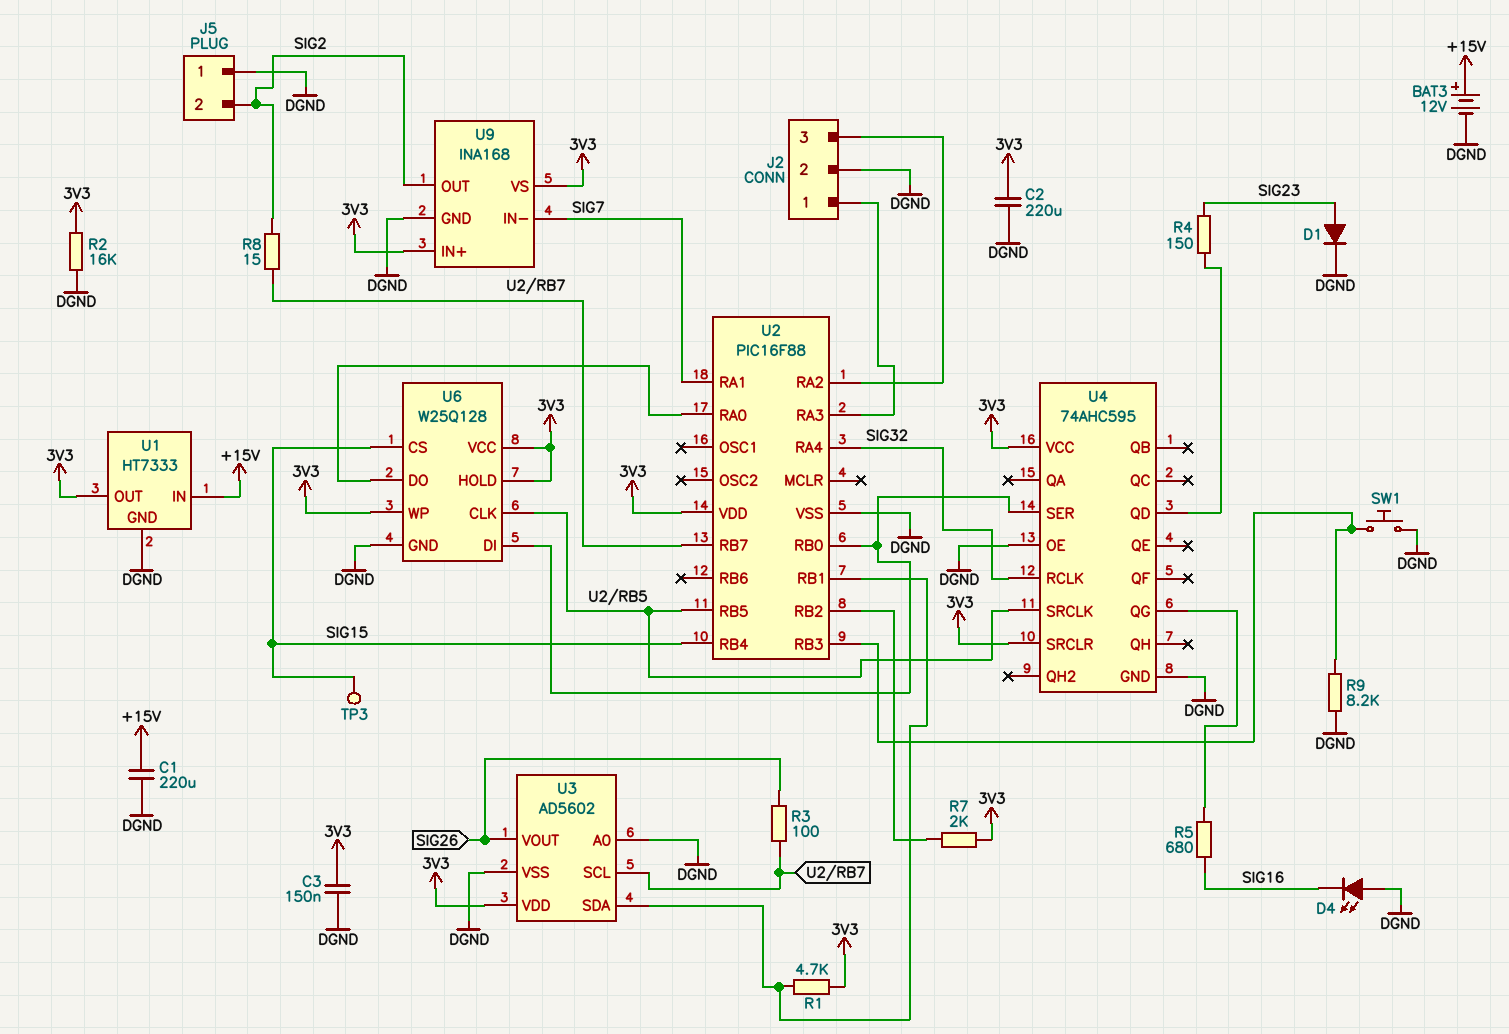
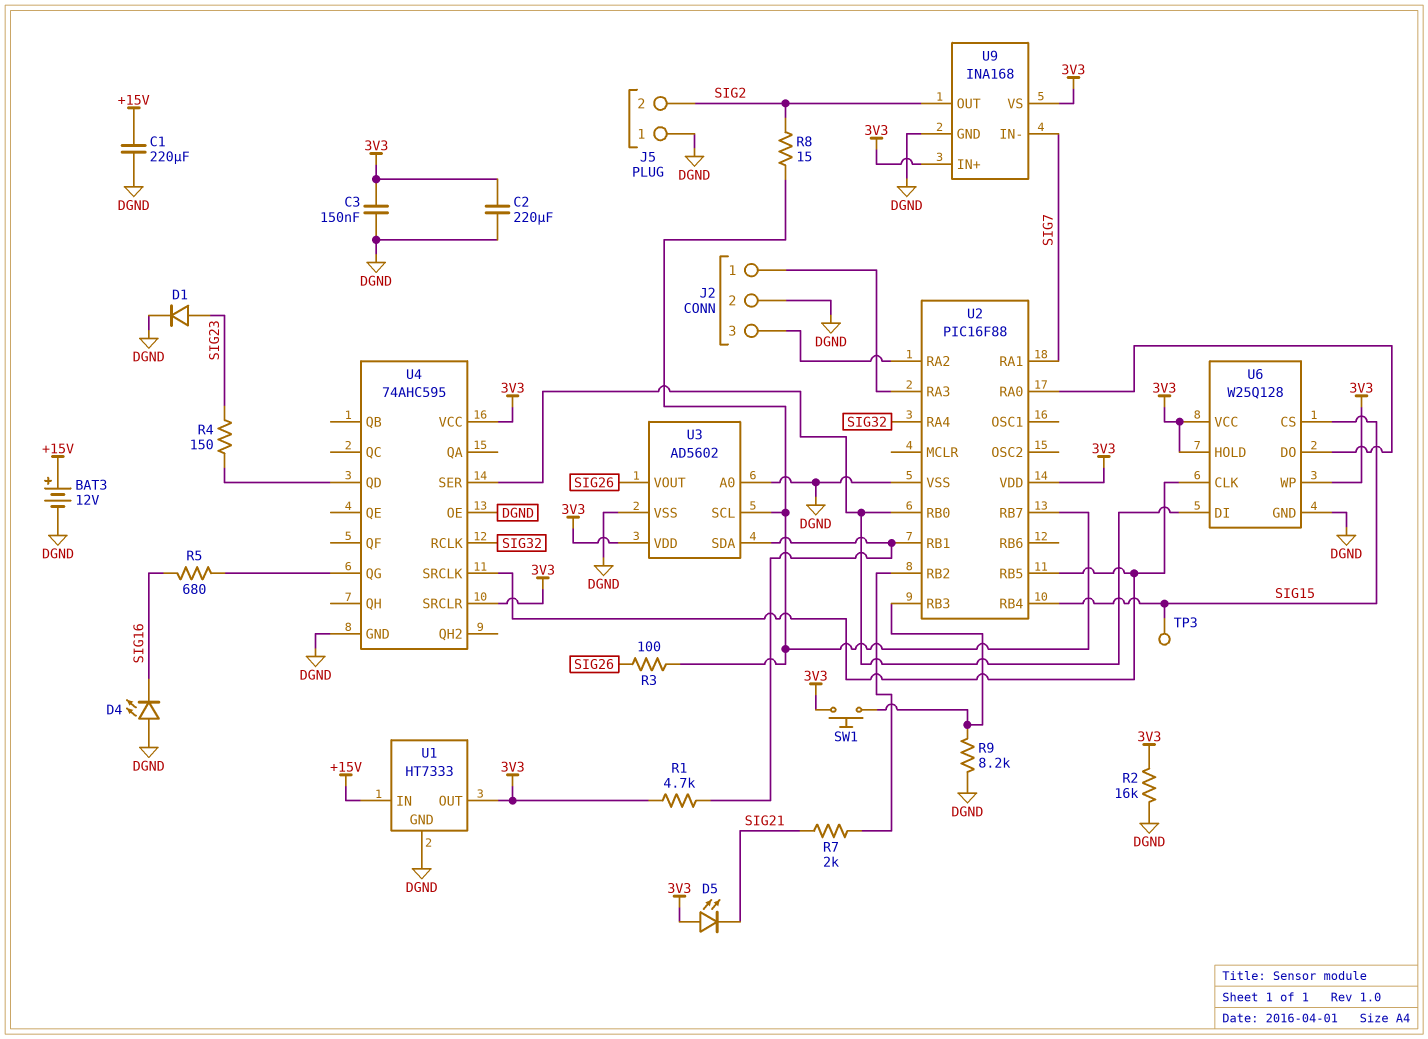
D5: none -> LED (A 3V3, K SIG21)
R7: 2k (3V3, U2/RB2) -> 2k (SIG21, U2/RB2)
SW1: button (DGND, U2/RB3) -> button (3V3, U2/RB3)

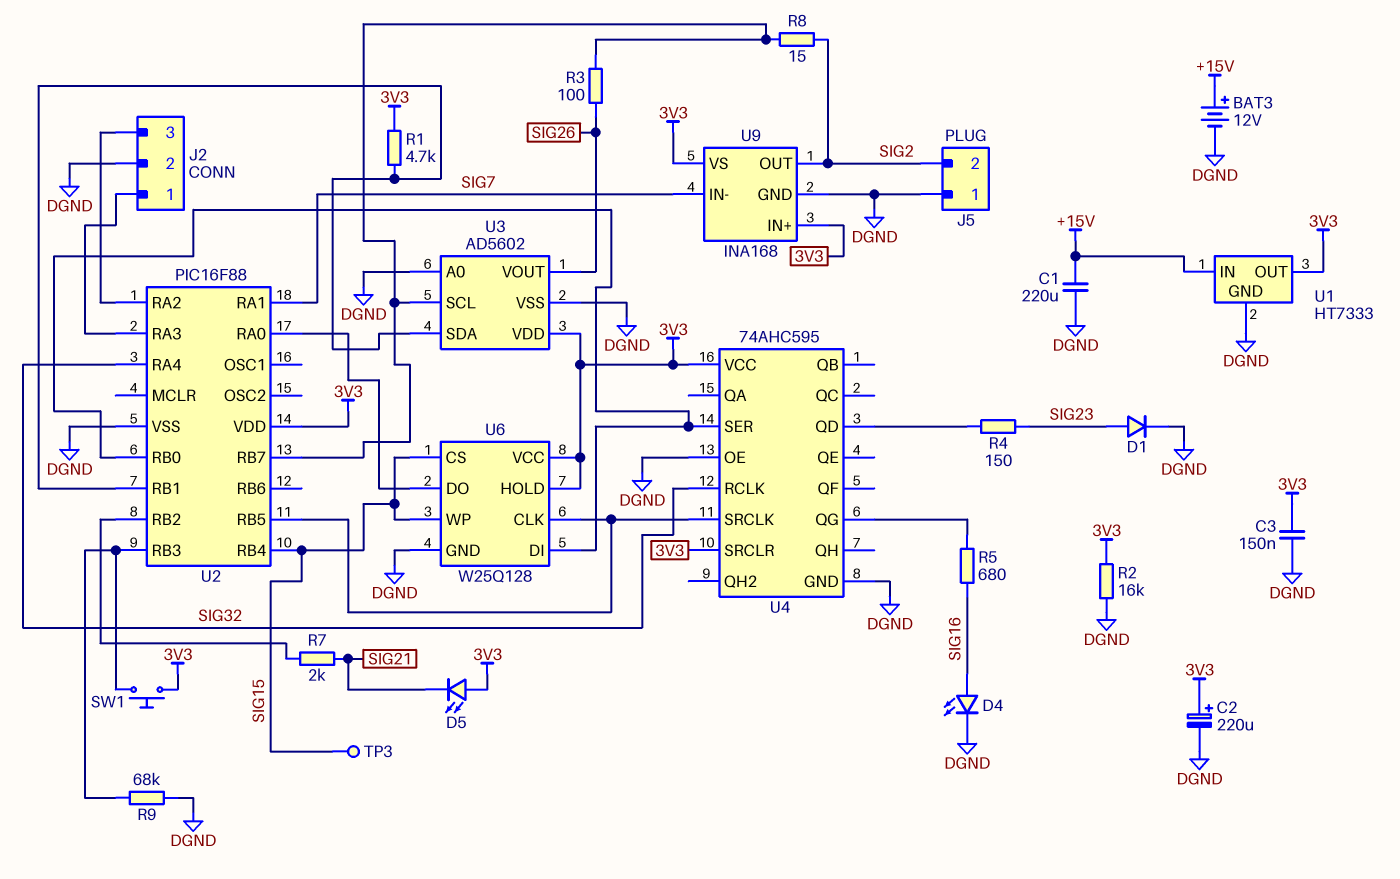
C2: 220uF (3V3, DGND) -> 220uF (plus 3V3, minus DGND)
D4: LED (A DGND, K SIG16) -> LED (A SIG16, K DGND)
R9: 8.2k (DGND, U2/RB3) -> 68k (DGND, U2/RB3)
U6 pin WP: 3V3 -> SIG15

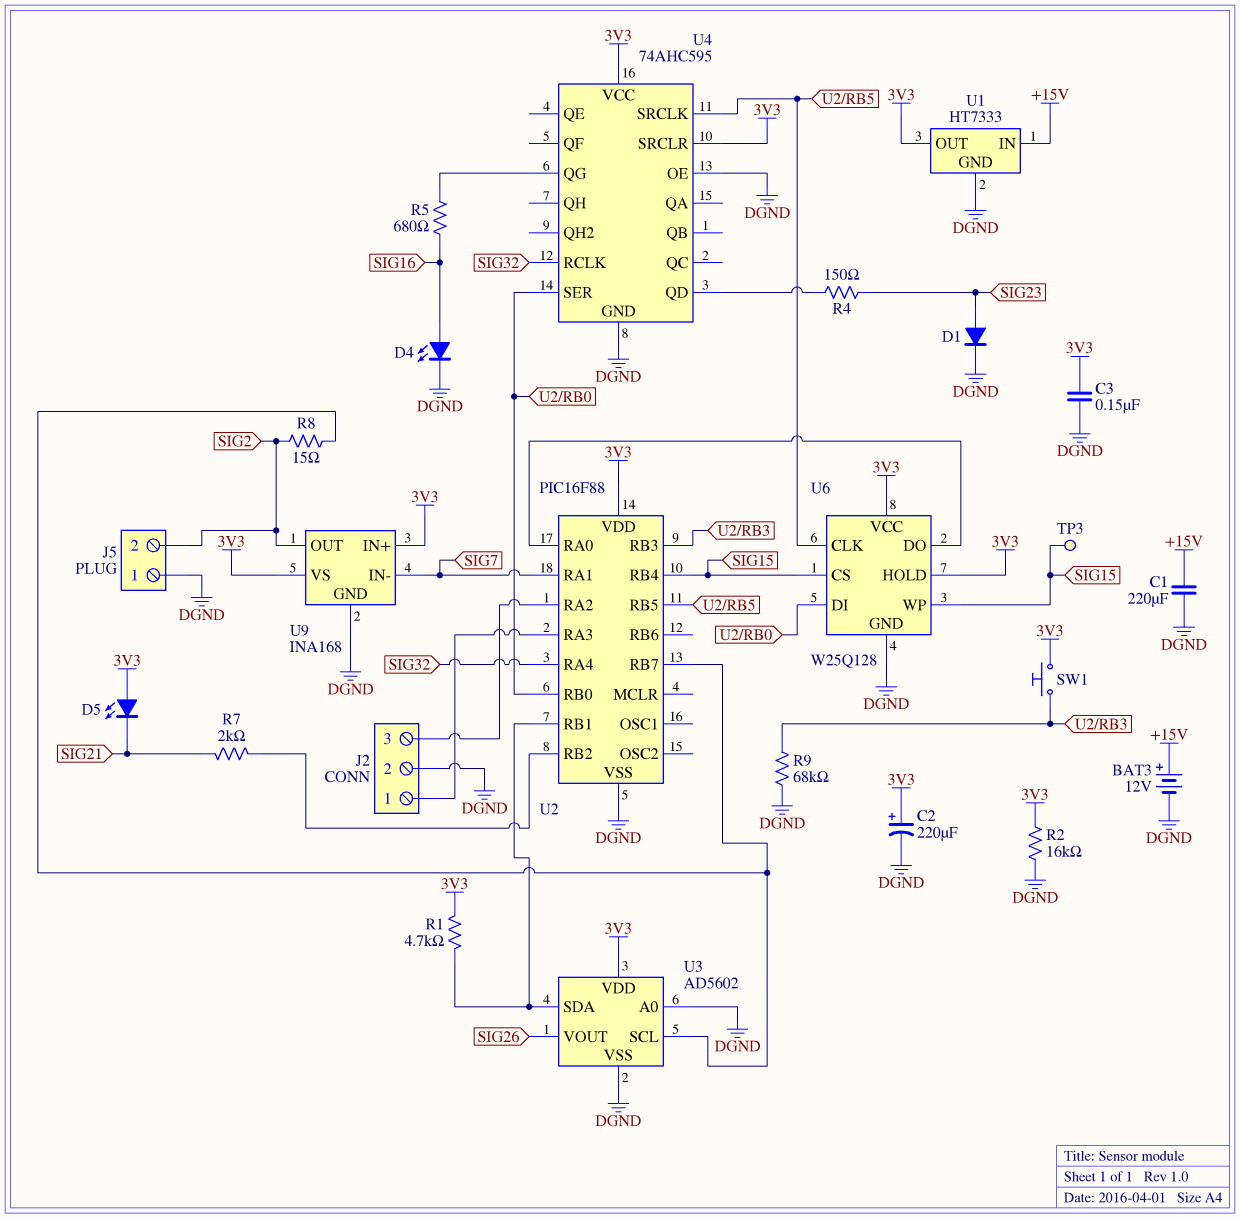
R3: 100 (SIG26, U2/RB7) -> none

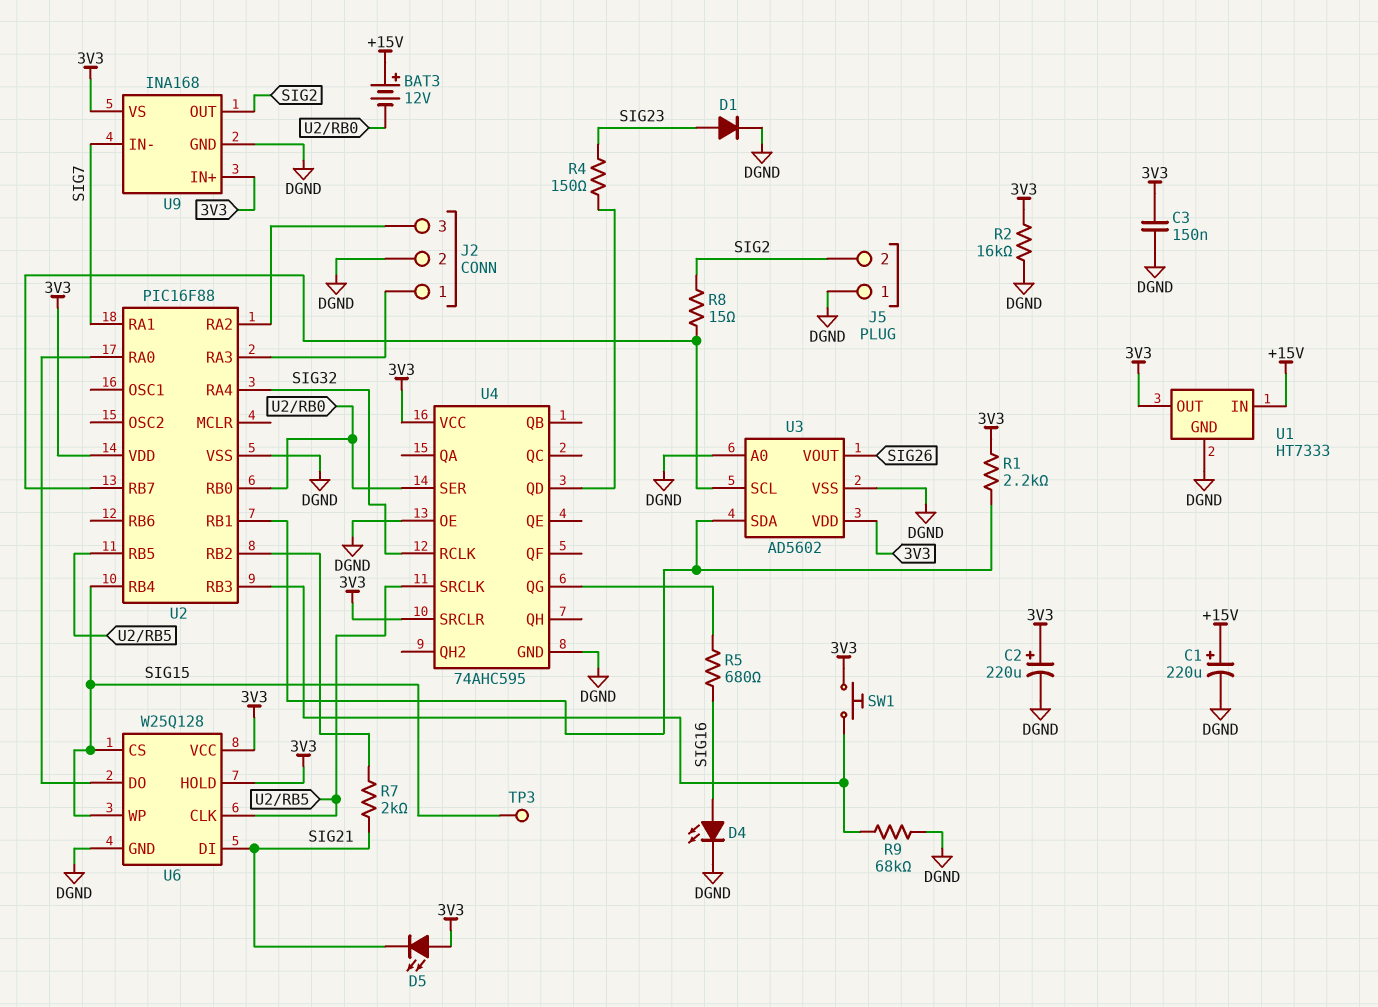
BAT3: 12V (plus +15V, minus DGND) -> 12V (plus +15V, minus U2/RB0)
C1: 220uF (+15V, DGND) -> 220uF (plus +15V, minus DGND)
R1: 4.7k (3V3, U2/RB1) -> 2.2k (3V3, U2/RB1)
U6 pin DI: U2/RB0 -> SIG21

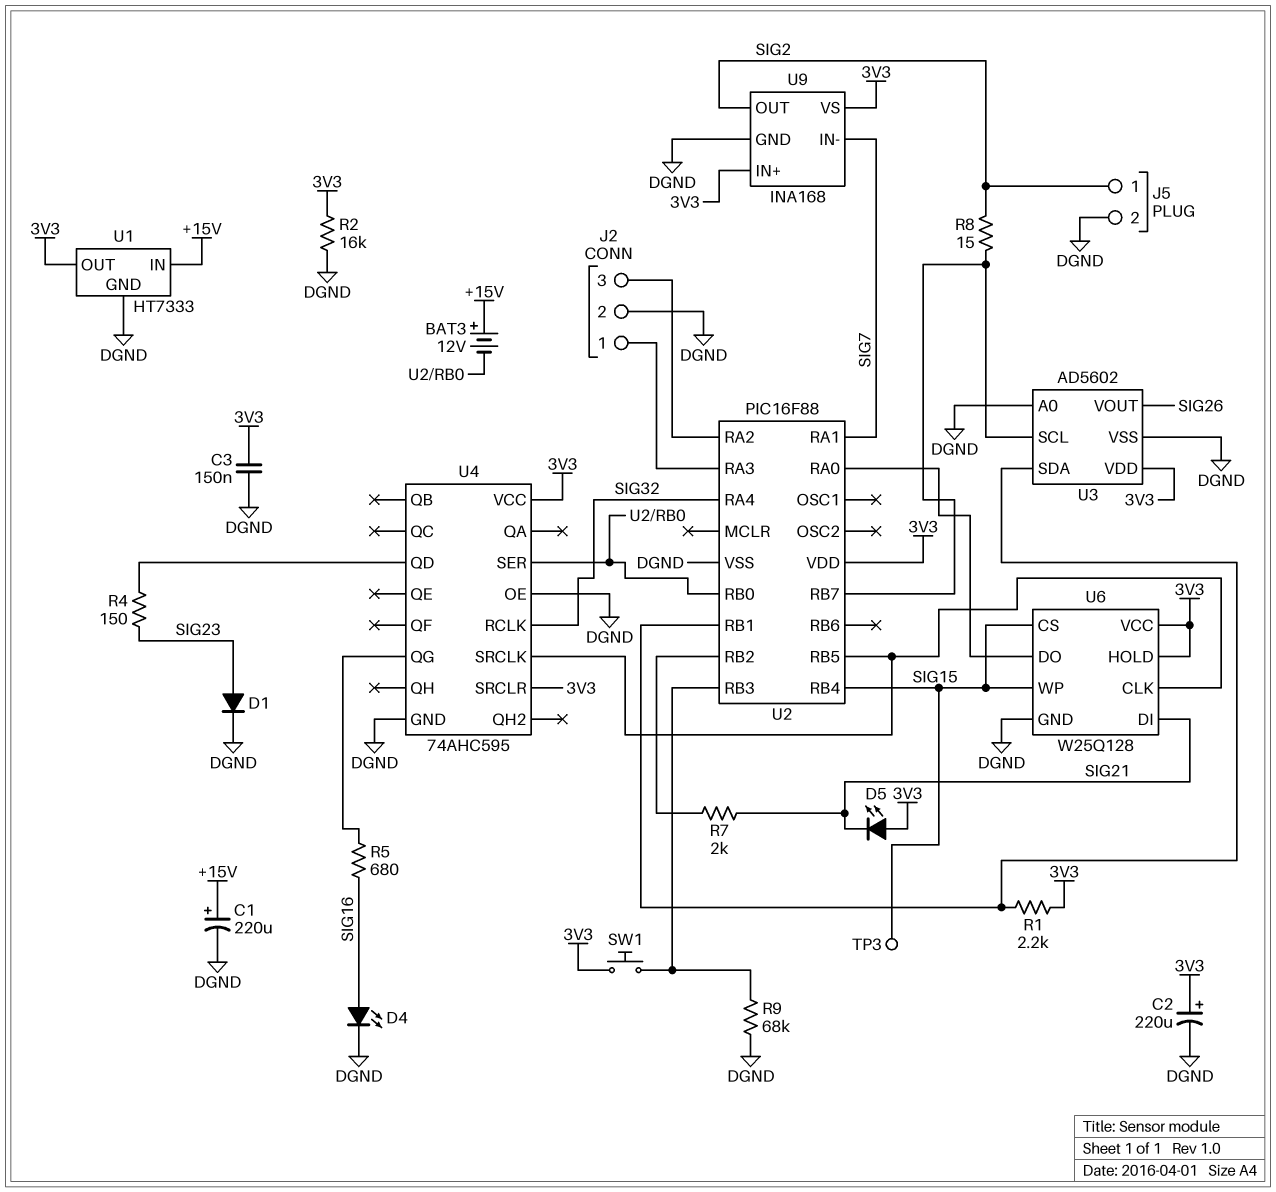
J5 pin 1: DGND -> SIG2
J5 pin 2: SIG2 -> DGND

